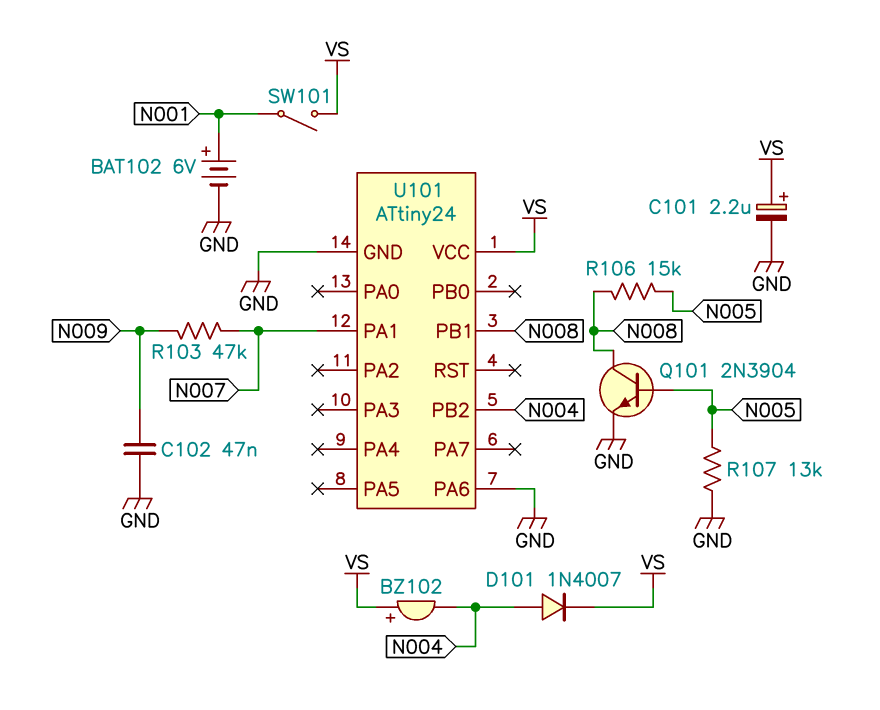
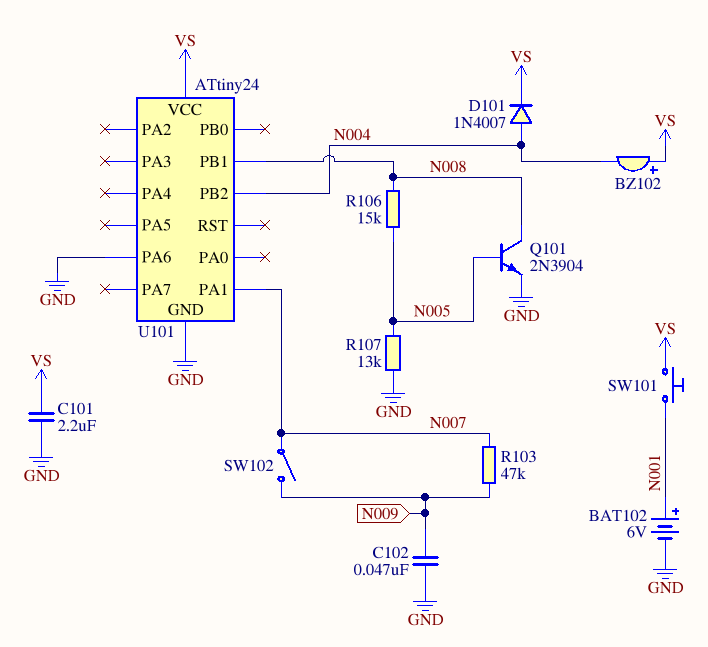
C101: 2.2uF (plus VS, minus GND) -> 2.2uF (GND, VS)
SW101: switch (N001, VS) -> button (N001, VS)
SW102: none -> switch (N007, N009)

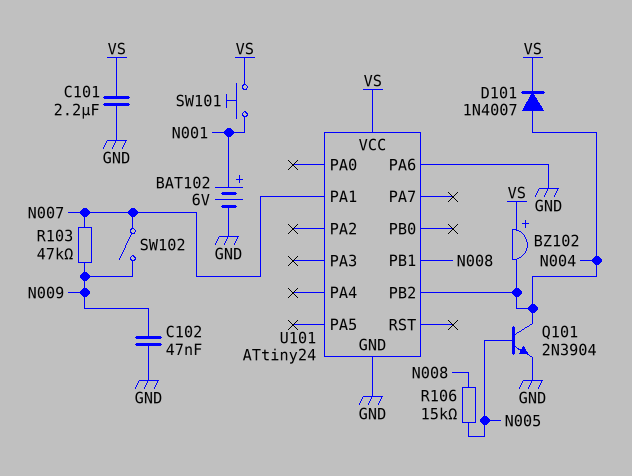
Q101: NPN 2N3904 (B N005, C N008, E GND) -> NPN 2N3904 (B N005, C N004, E GND)
R107: 13k (GND, N005) -> none

